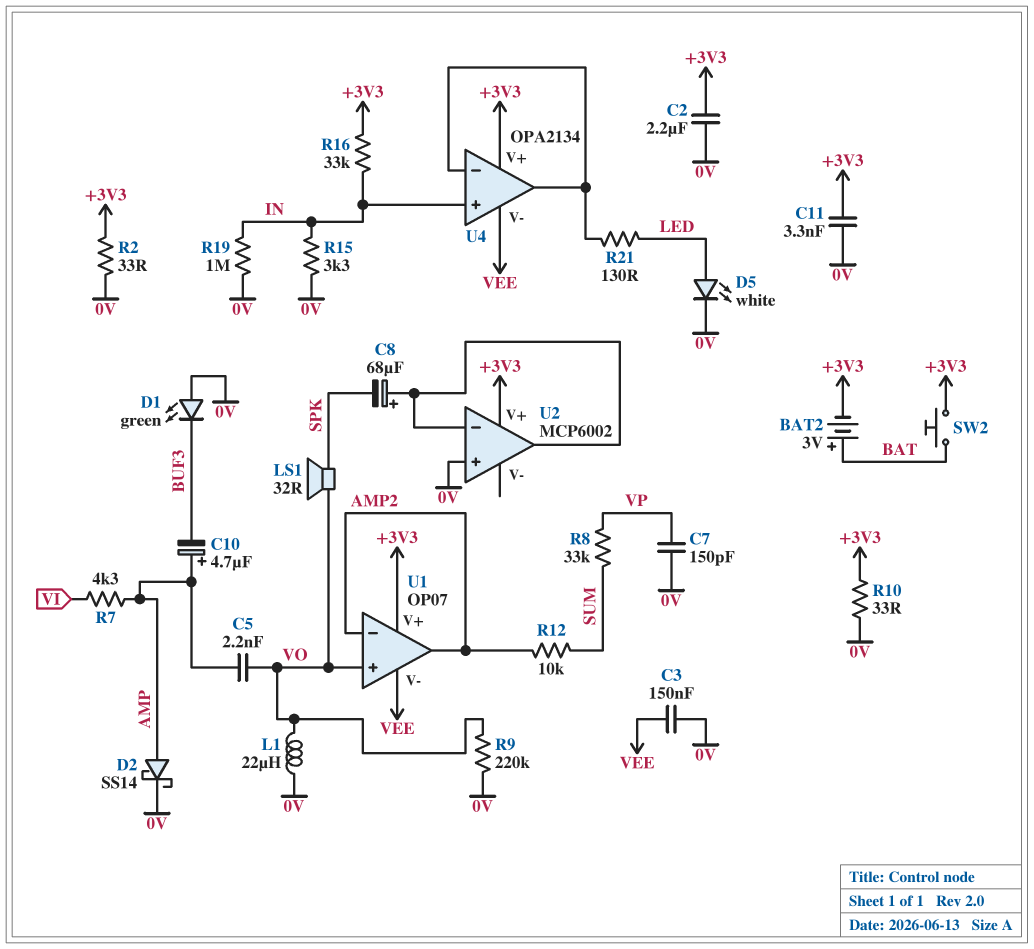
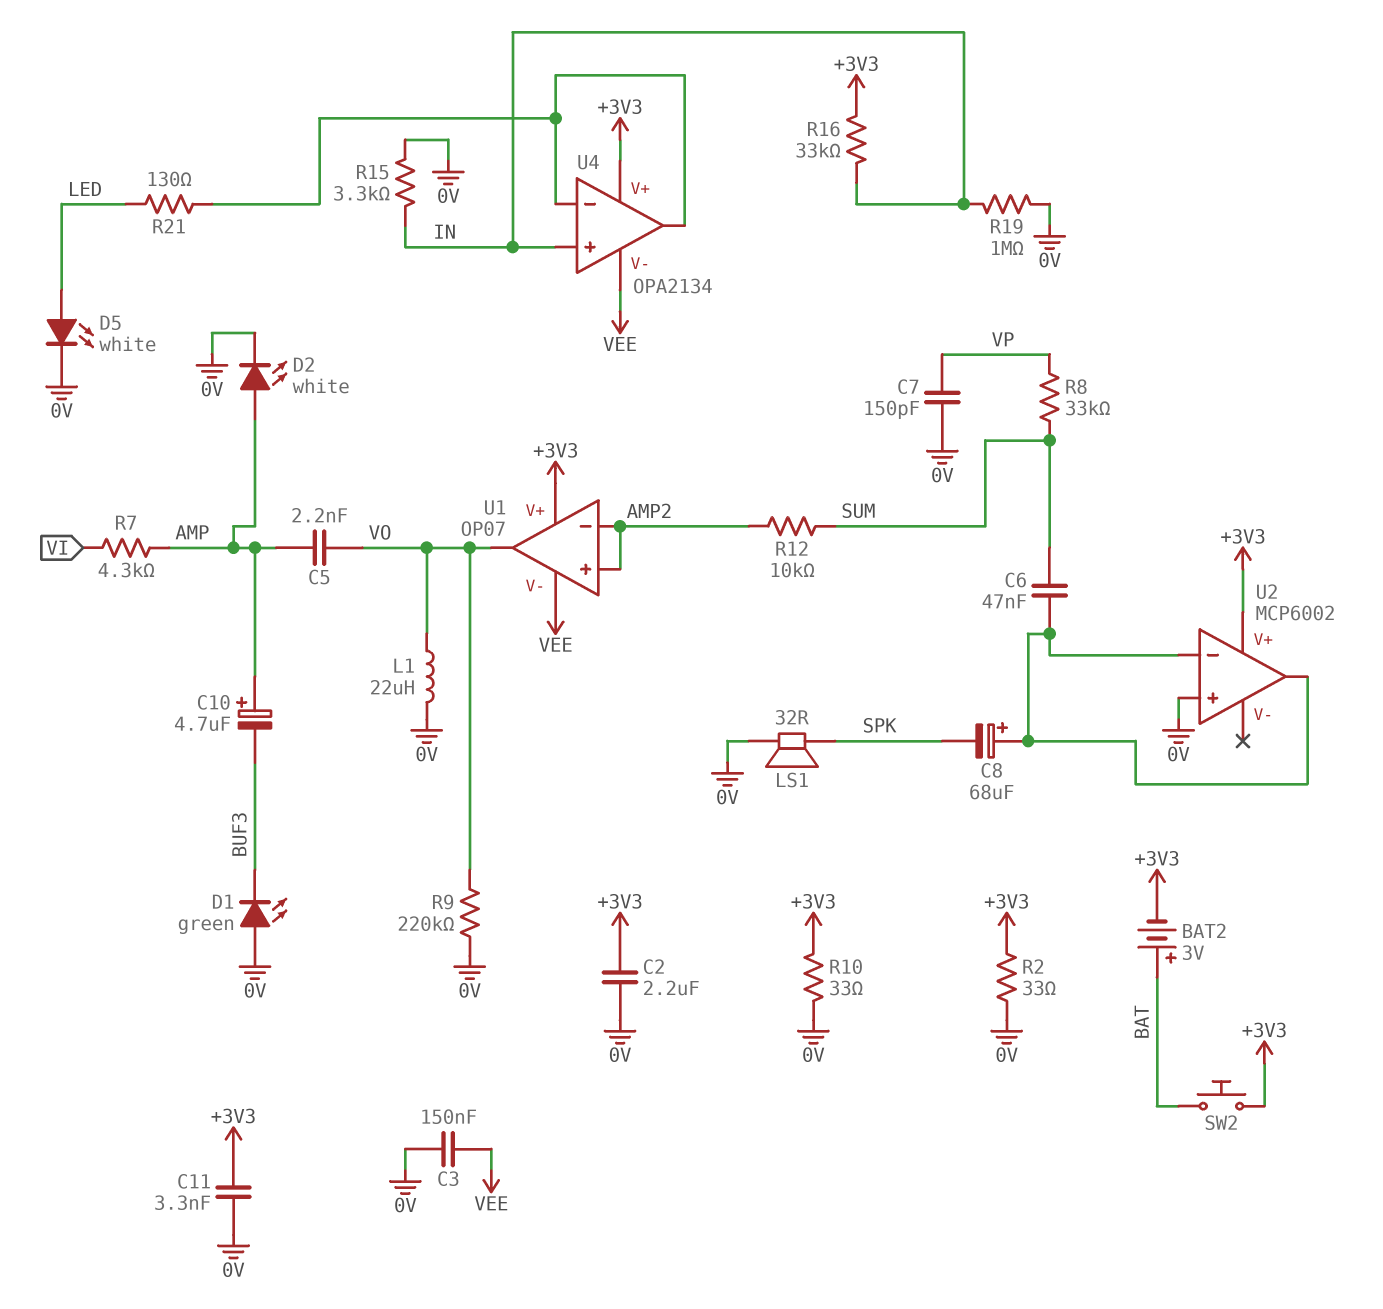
C6: none -> 47nF (SUM, U2/in-)
D2: schottky SS14 (A AMP, K 0V) -> LED white (A AMP, K 0V)
LS1: speaker 32R (SPK, VO) -> speaker 32R (0V, SPK)
U1 pin in+: VO -> AMP2
U1 pin out: AMP2 -> VO

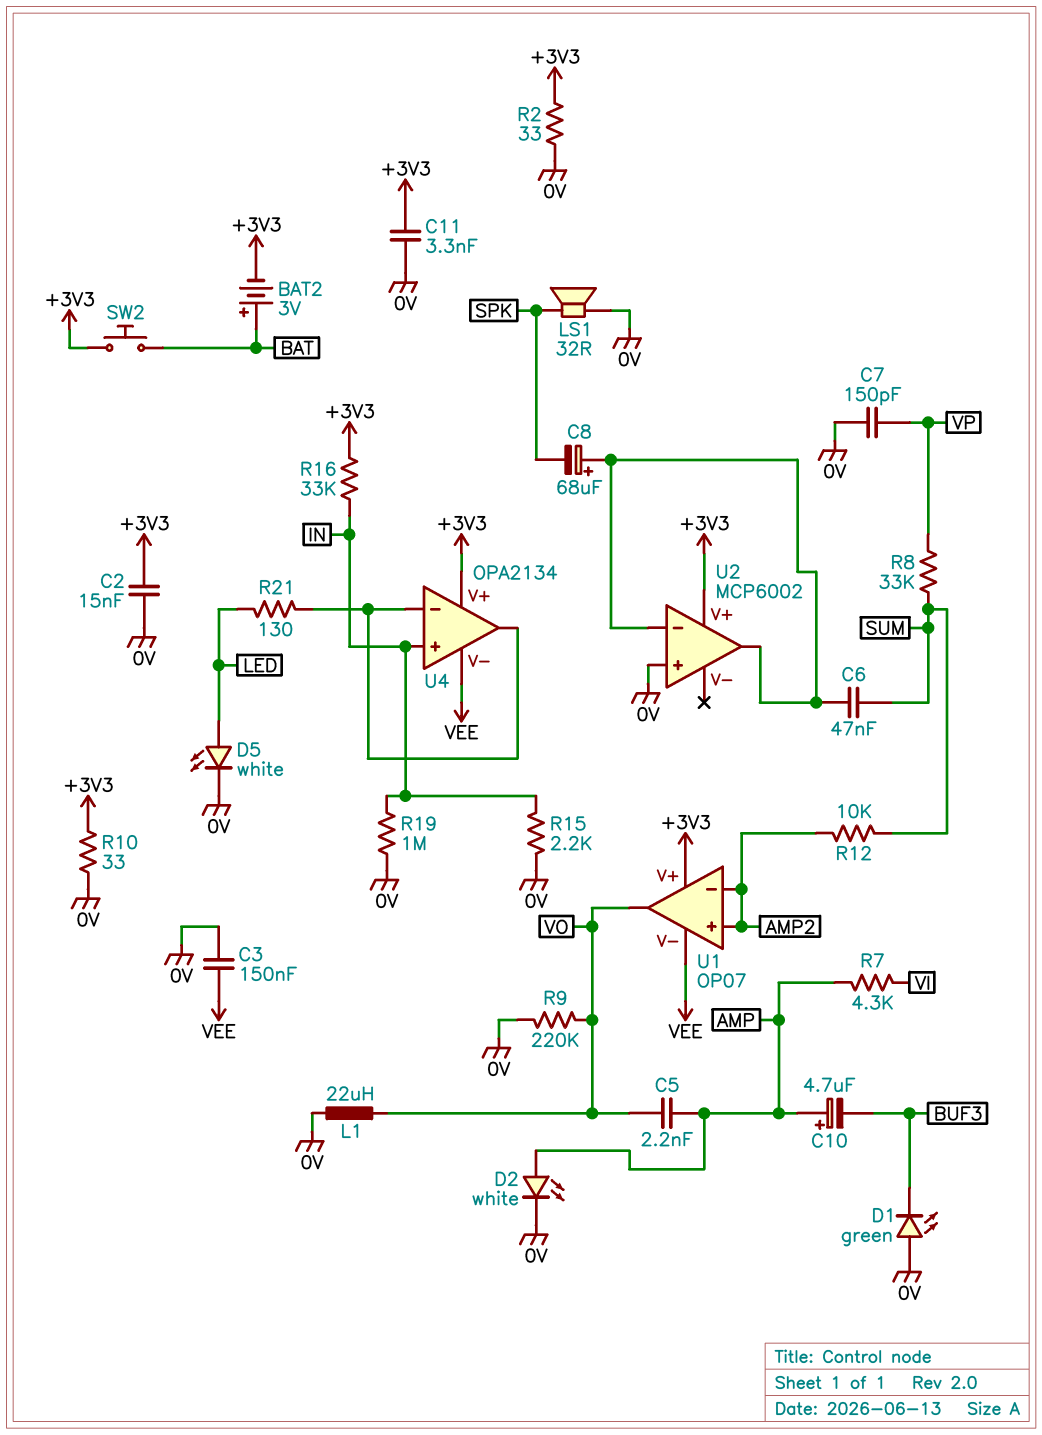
C2: 2.2uF (+3V3, 0V) -> 15nF (+3V3, 0V)
R15: 3.3k (0V, IN) -> 2.2k (0V, IN)

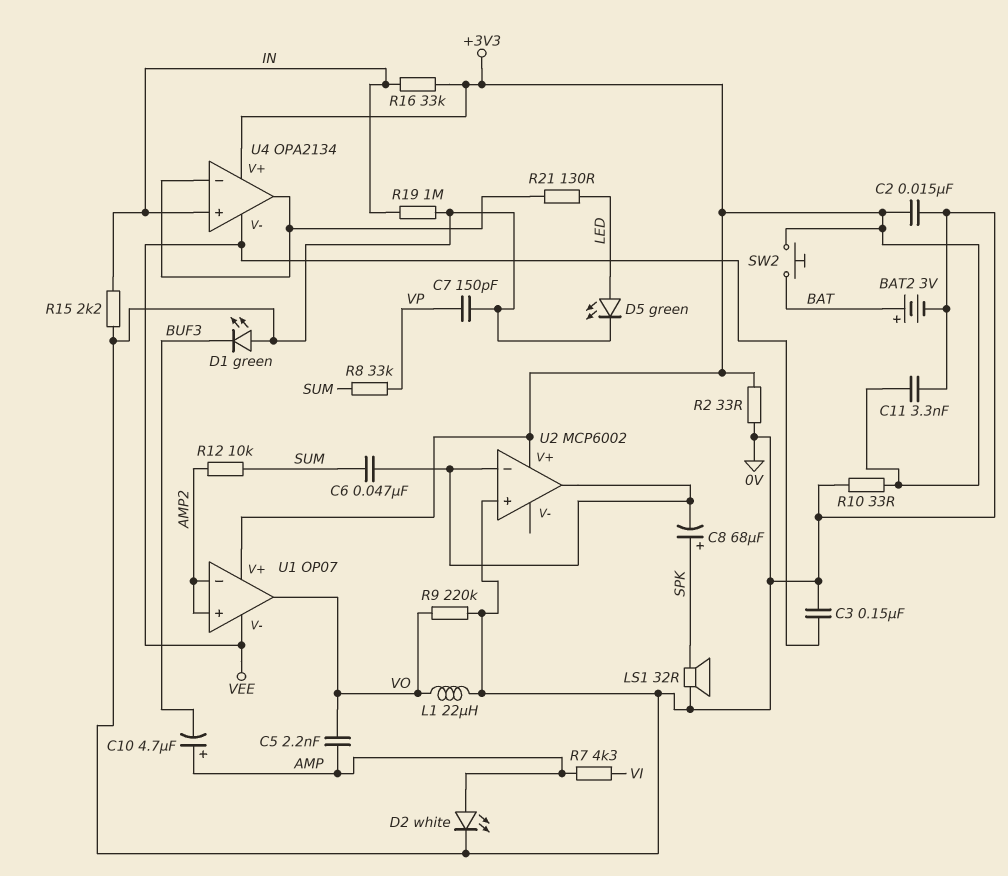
BAT2: 3V (plus BAT, minus +3V3) -> 3V (plus BAT, minus 0V)
C8: 68uF (plus U2/in-, minus SPK) -> 68uF (plus SPK, minus U2/in-)
D5: LED white (A LED, K 0V) -> LED green (A LED, K 0V)

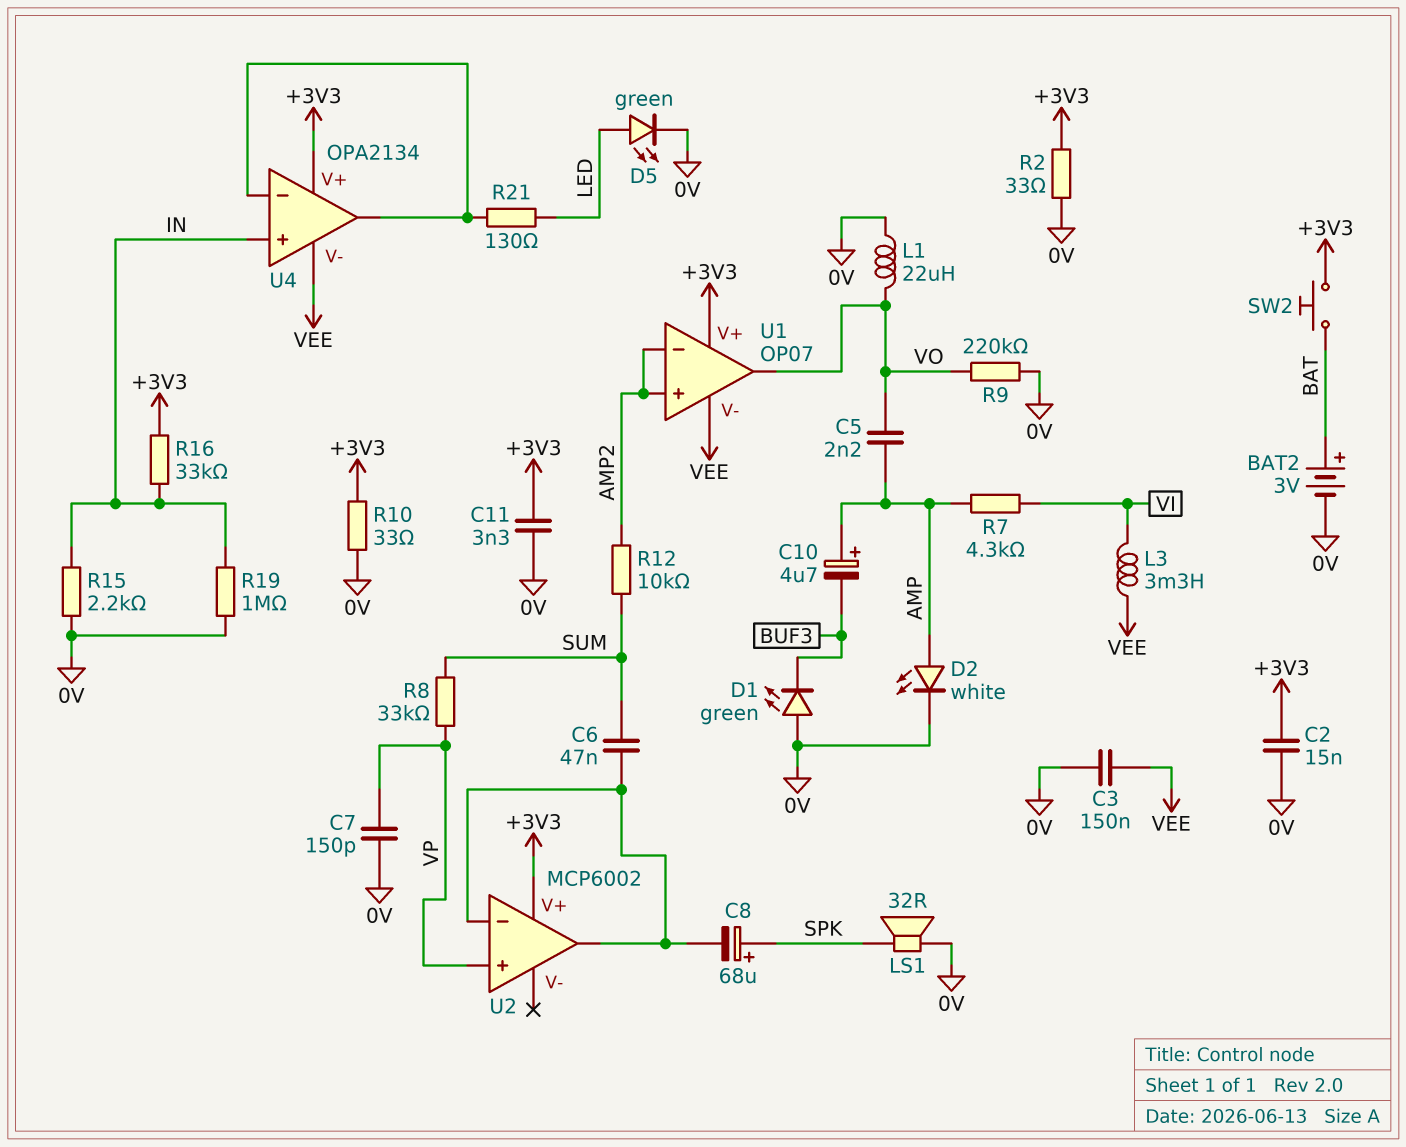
L3: none -> 3.3mH (VEE, VI)
U2 pin in+: 0V -> VP

